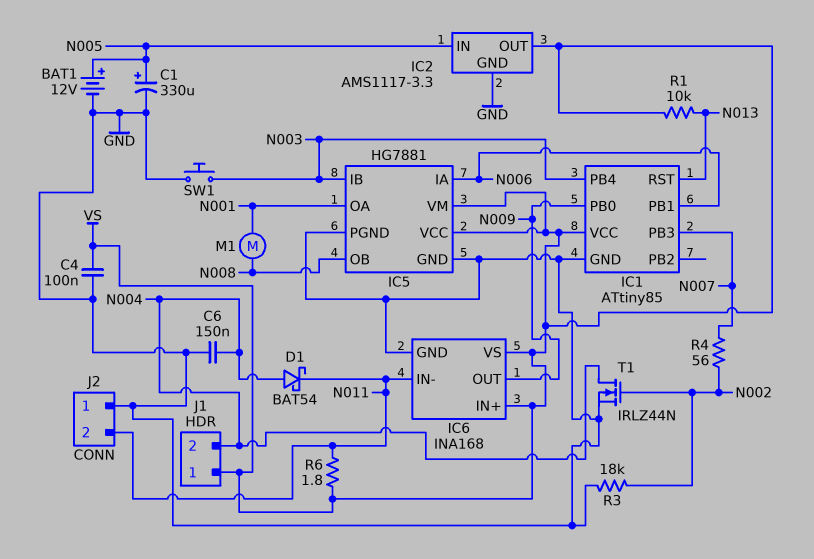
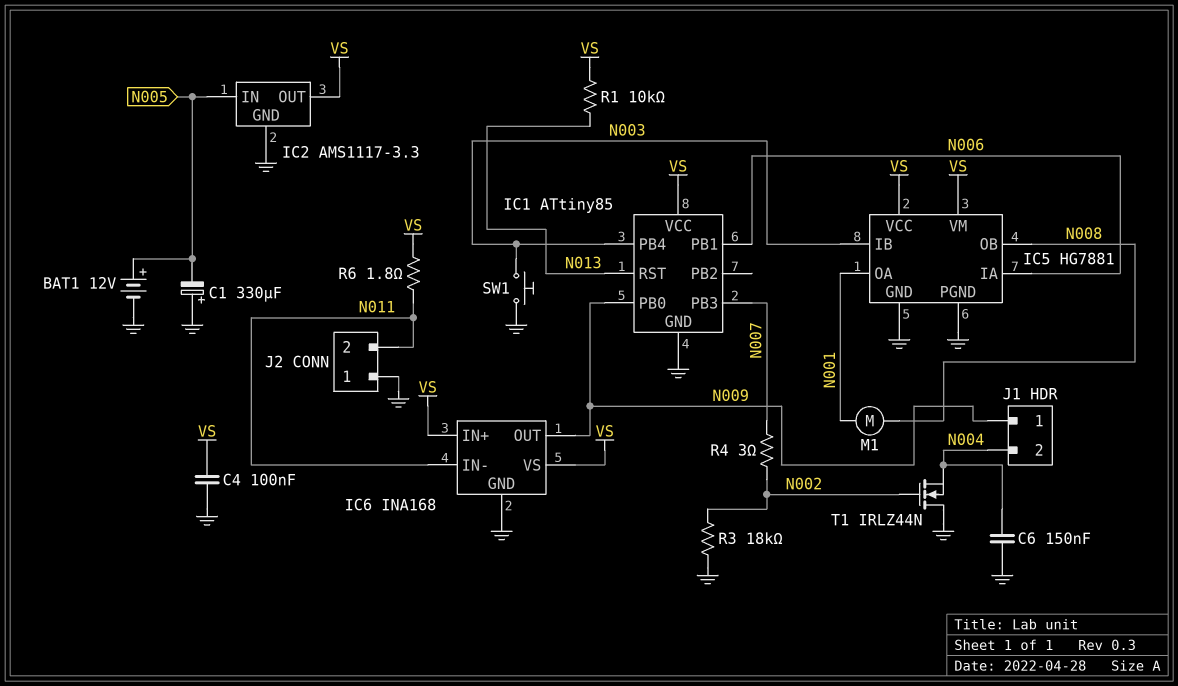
C1: 330uF (plus N005, minus GND) -> 330uF (plus GND, minus N005)
D1: schottky BAT54 (A N004, K N011) -> none
J1 pin 1: VS -> N009
R4: 56 (N002, N007) -> 3 (N002, N007)
T1: NMOS IRLZ44N (G N002, D N004, S GND) -> NMOS IRLZ44N (G N002, D GND, S N004)

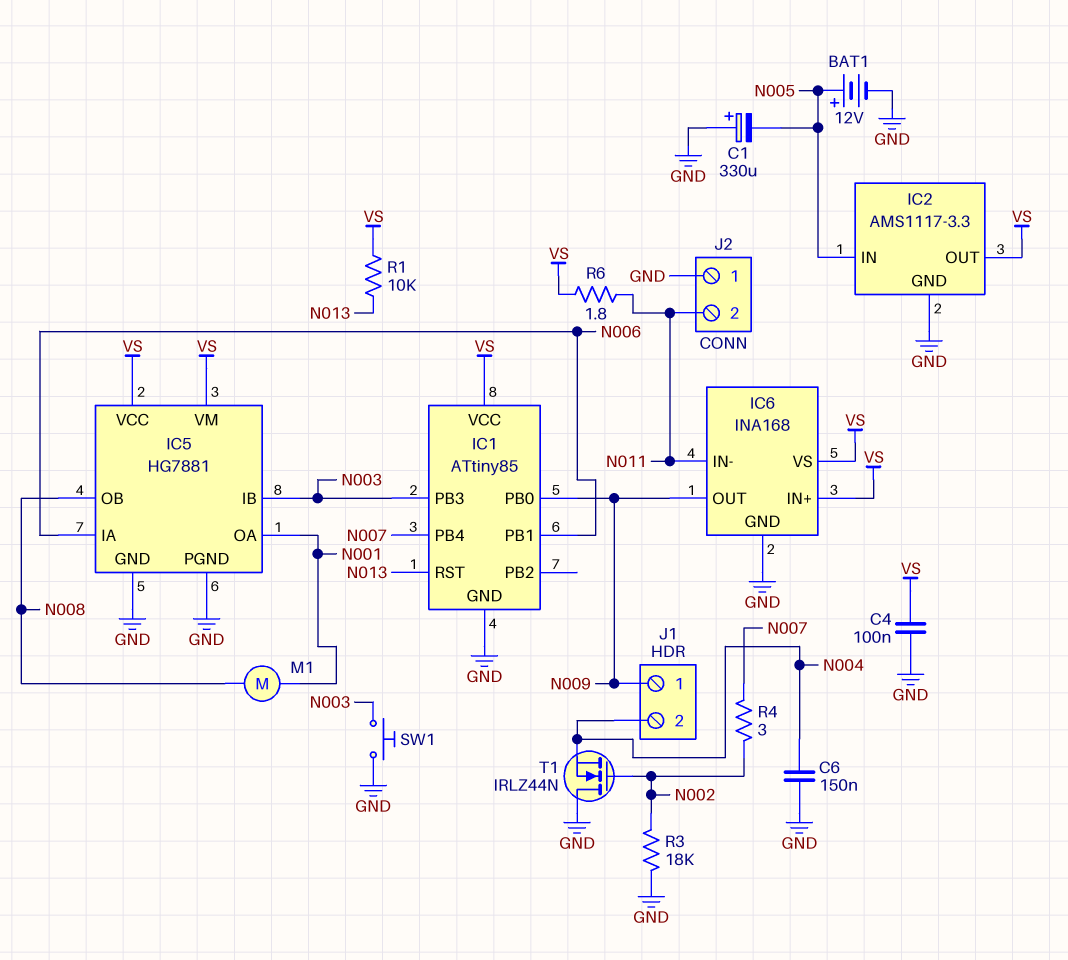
IC1 pin PB3: N007 -> N003
IC1 pin PB4: N003 -> N007

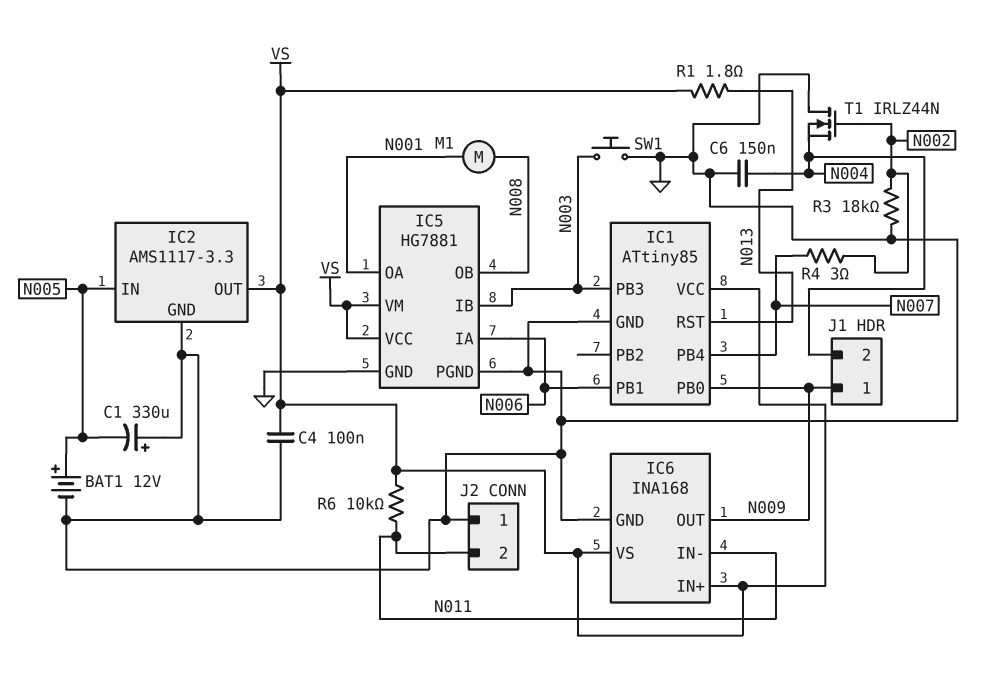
R1: 10k (N013, VS) -> 1.8 (N013, VS)
R6: 1.8 (N011, VS) -> 10k (N011, VS)

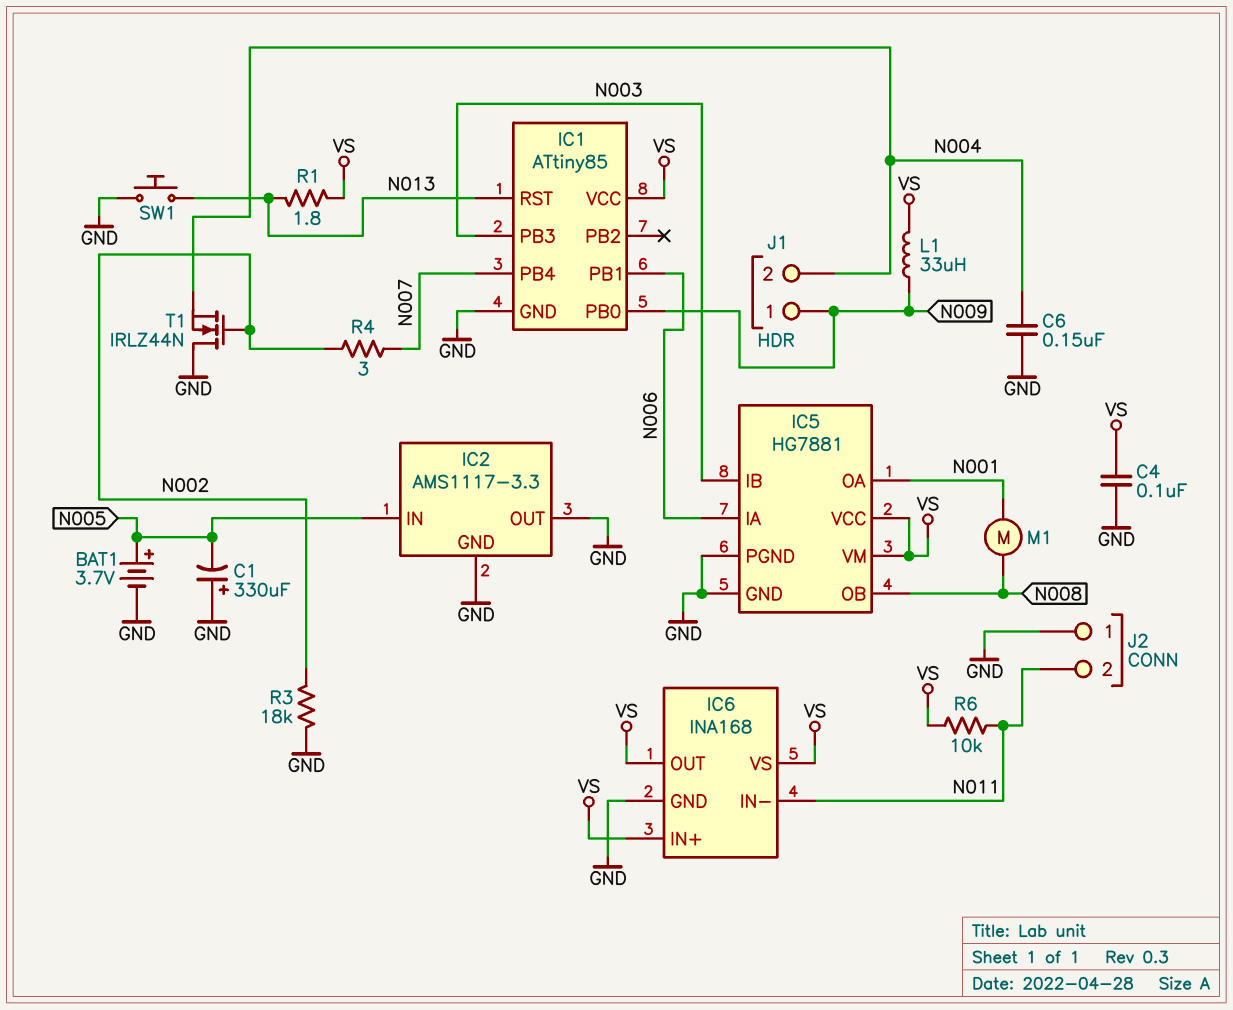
BAT1: 12V (plus N005, minus GND) -> 3.7V (plus N005, minus GND)
IC2 pin OUT: VS -> GND
IC6 pin OUT: N009 -> VS
L1: none -> 33uH (N009, VS)
SW1: button (GND, N003) -> button (GND, N013)

